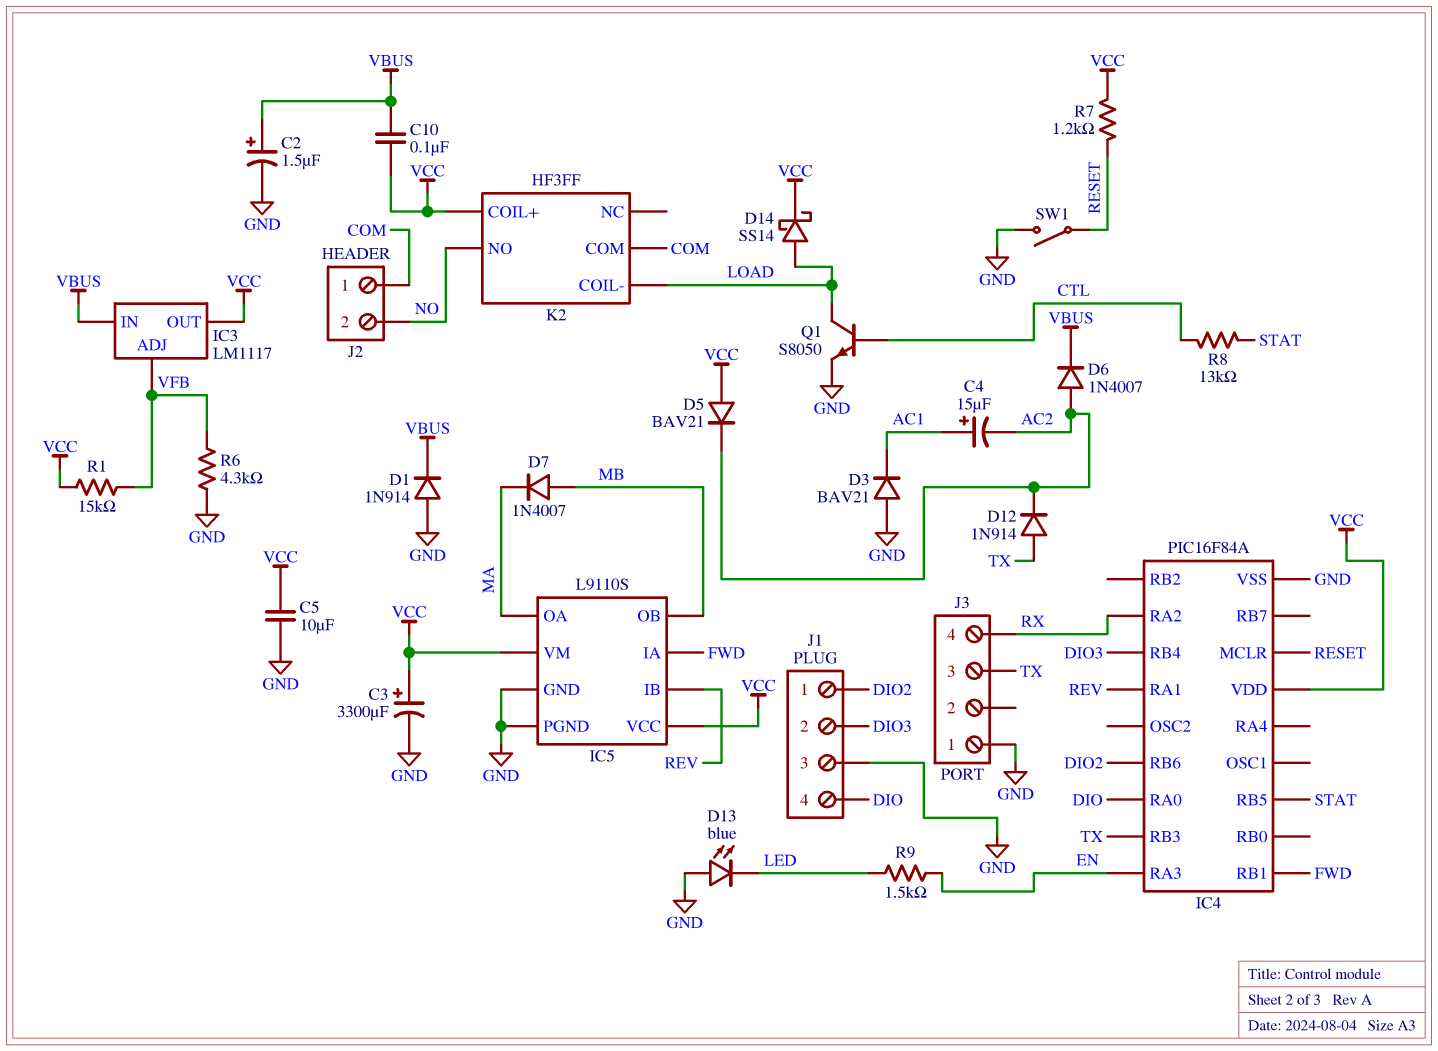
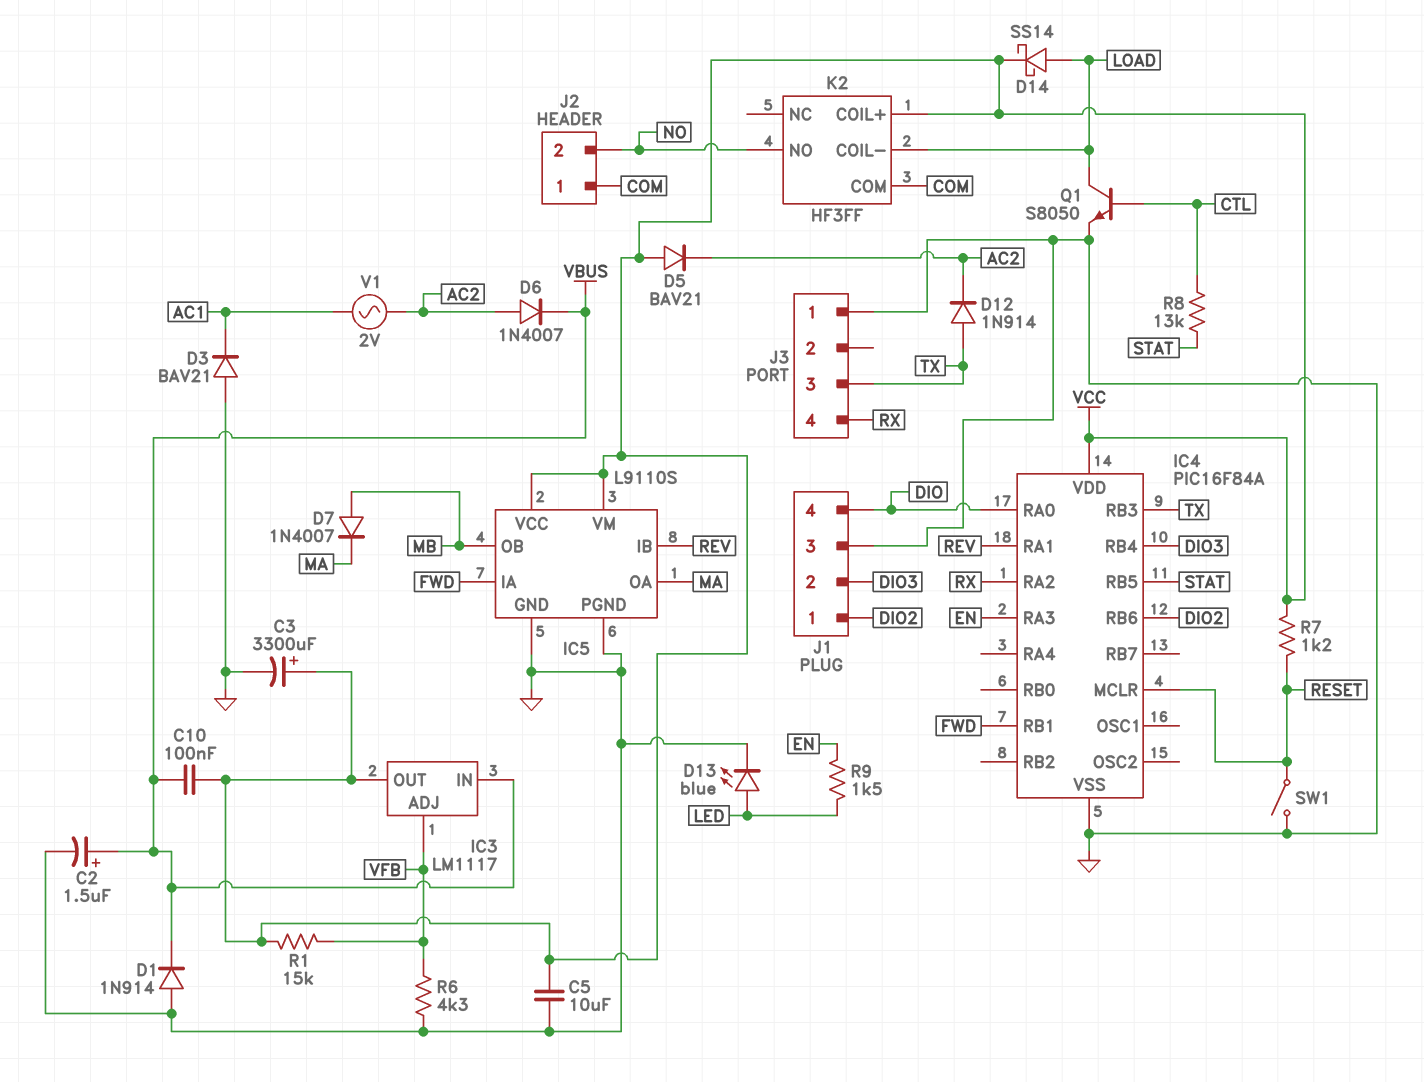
C4: 15uF (plus AC1, minus AC2) -> none
D13: LED blue (A GND, K LED) -> LED blue (A LED, K GND)
V1: none -> AC 2V (AC1, AC2)

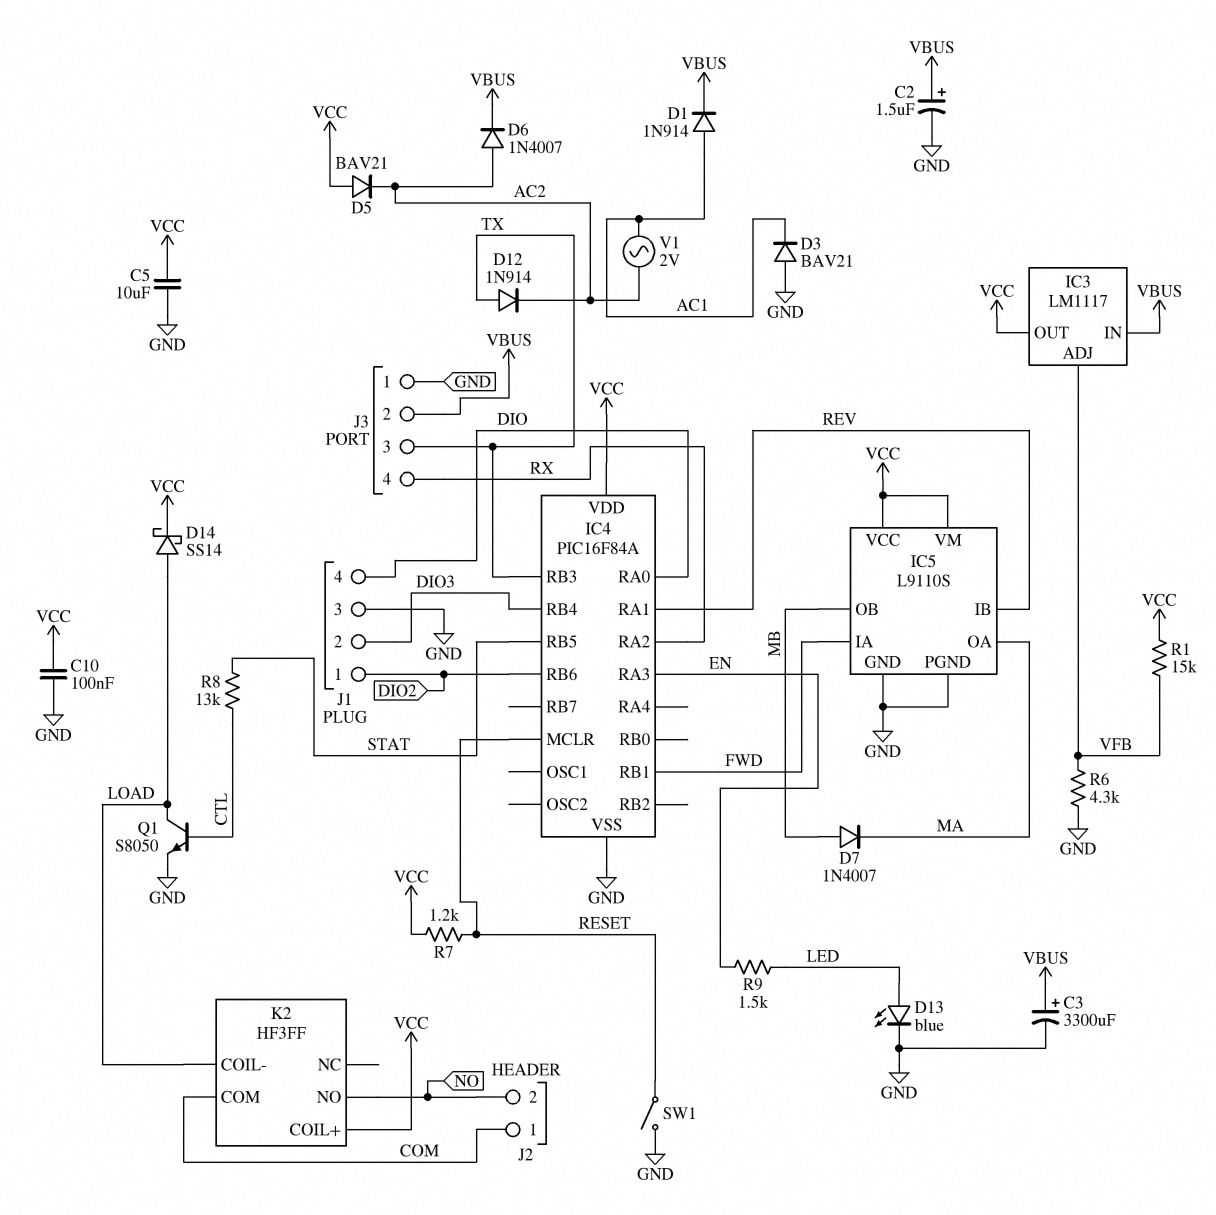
C3: 3300uF (plus VCC, minus GND) -> 3300uF (plus VBUS, minus GND)
C10: 100nF (VBUS, VCC) -> 100nF (GND, VCC)
D1: diode 1N914 (A GND, K VBUS) -> diode 1N914 (A AC1, K VBUS)
J3 pin 2: none -> VBUS

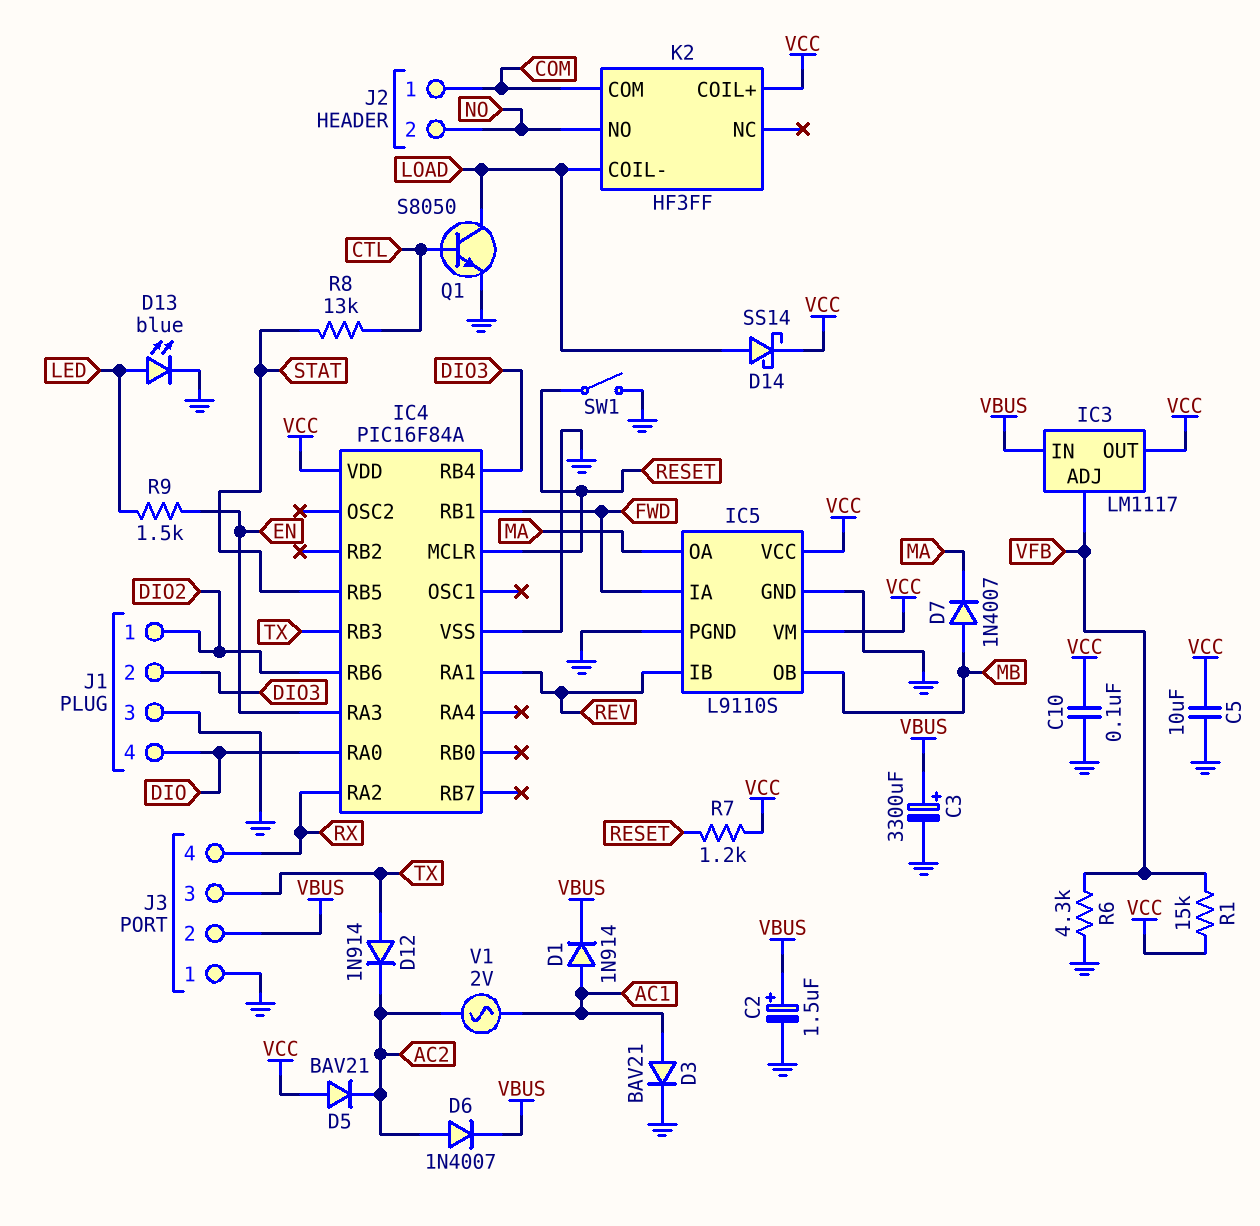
D3: diode BAV21 (A GND, K AC1) -> diode BAV21 (A AC1, K GND)

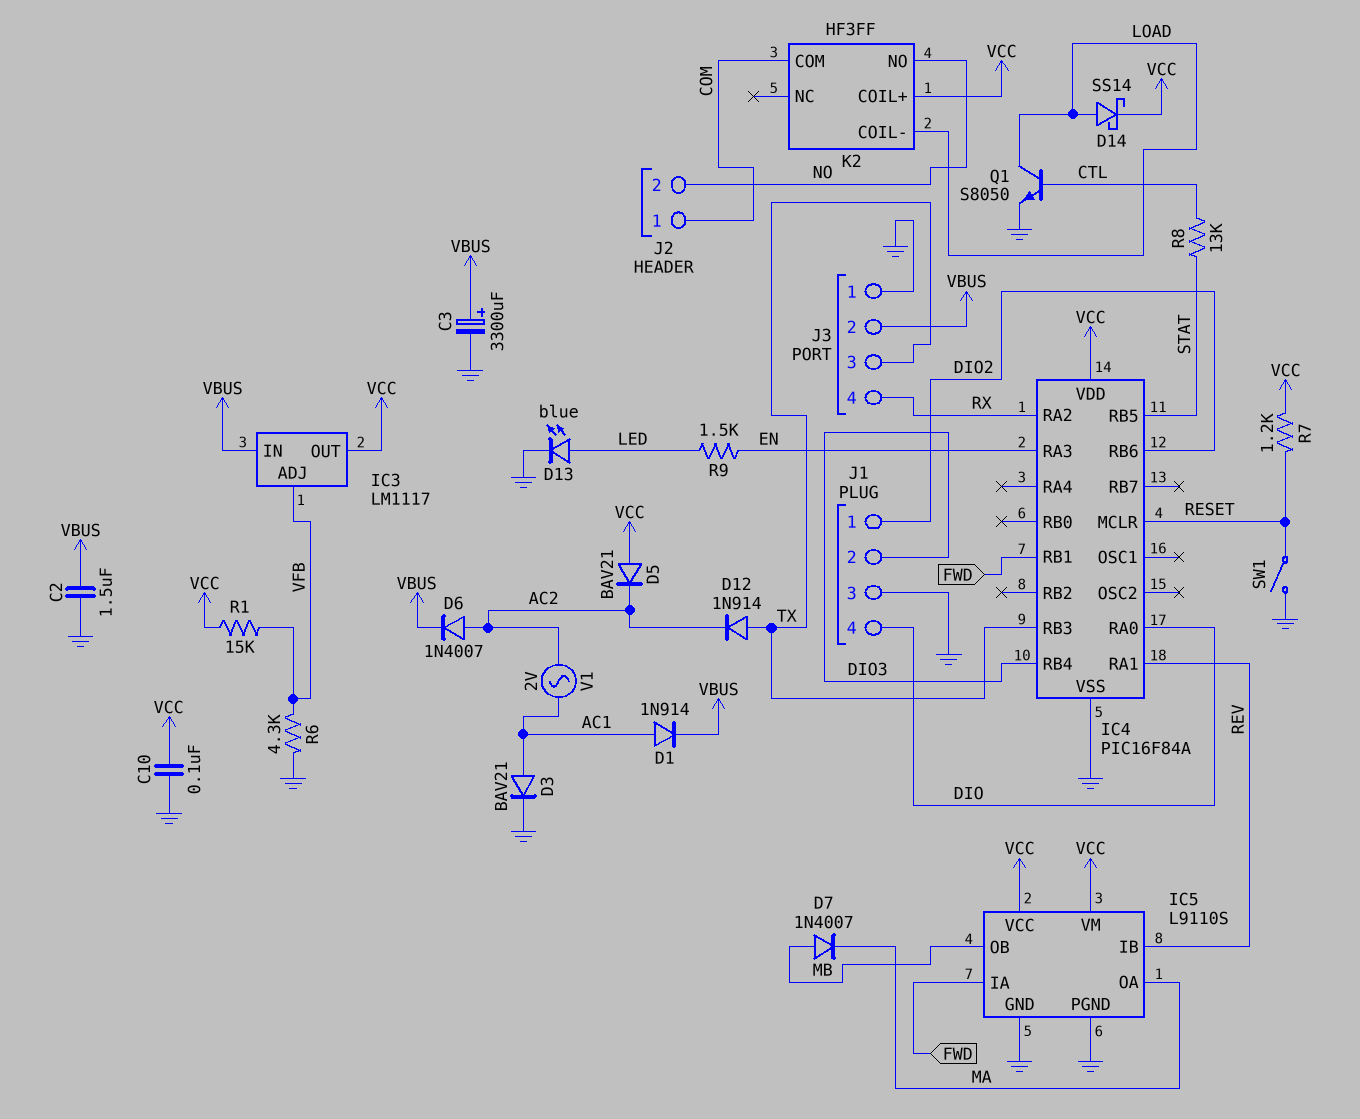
C2: 1.5uF (plus VBUS, minus GND) -> 1.5uF (GND, VBUS)
C5: 10uF (GND, VCC) -> none

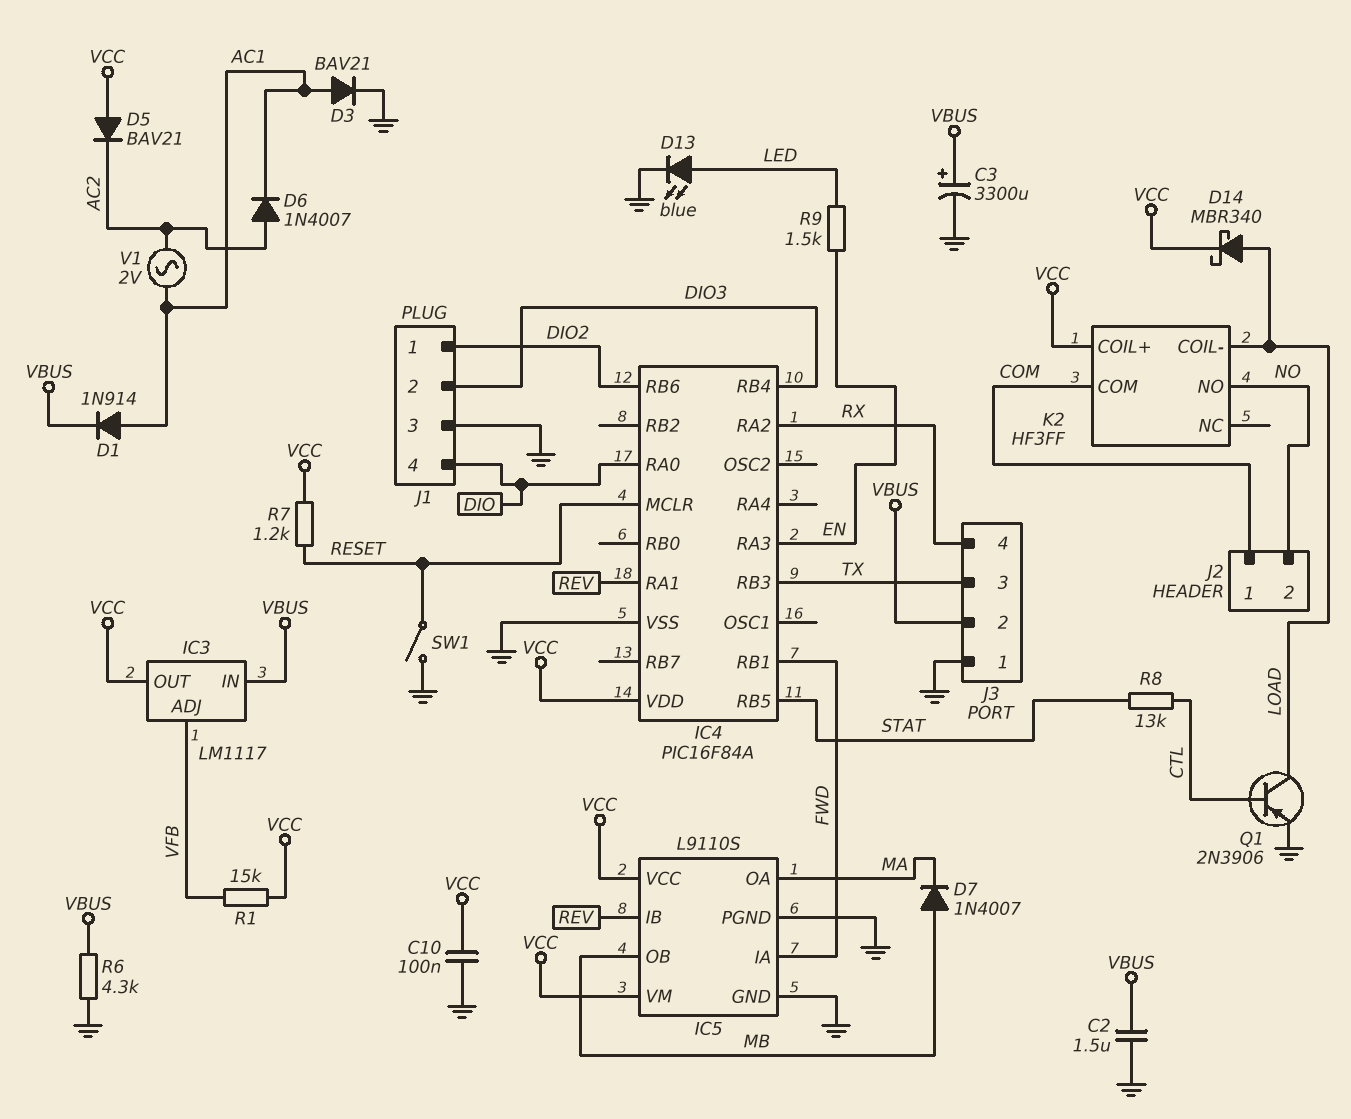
D6: diode 1N4007 (A AC2, K VBUS) -> diode 1N4007 (A AC2, K AC1)
D12: diode 1N914 (A TX, K AC2) -> none
D14: schottky SS14 (A LOAD, K VCC) -> schottky MBR340 (A LOAD, K VCC)
Q1: NPN S8050 (B CTL, C LOAD, E GND) -> PNP 2N3906 (B CTL, C LOAD, E GND)
R6: 4.3k (GND, VFB) -> 4.3k (GND, VBUS)

